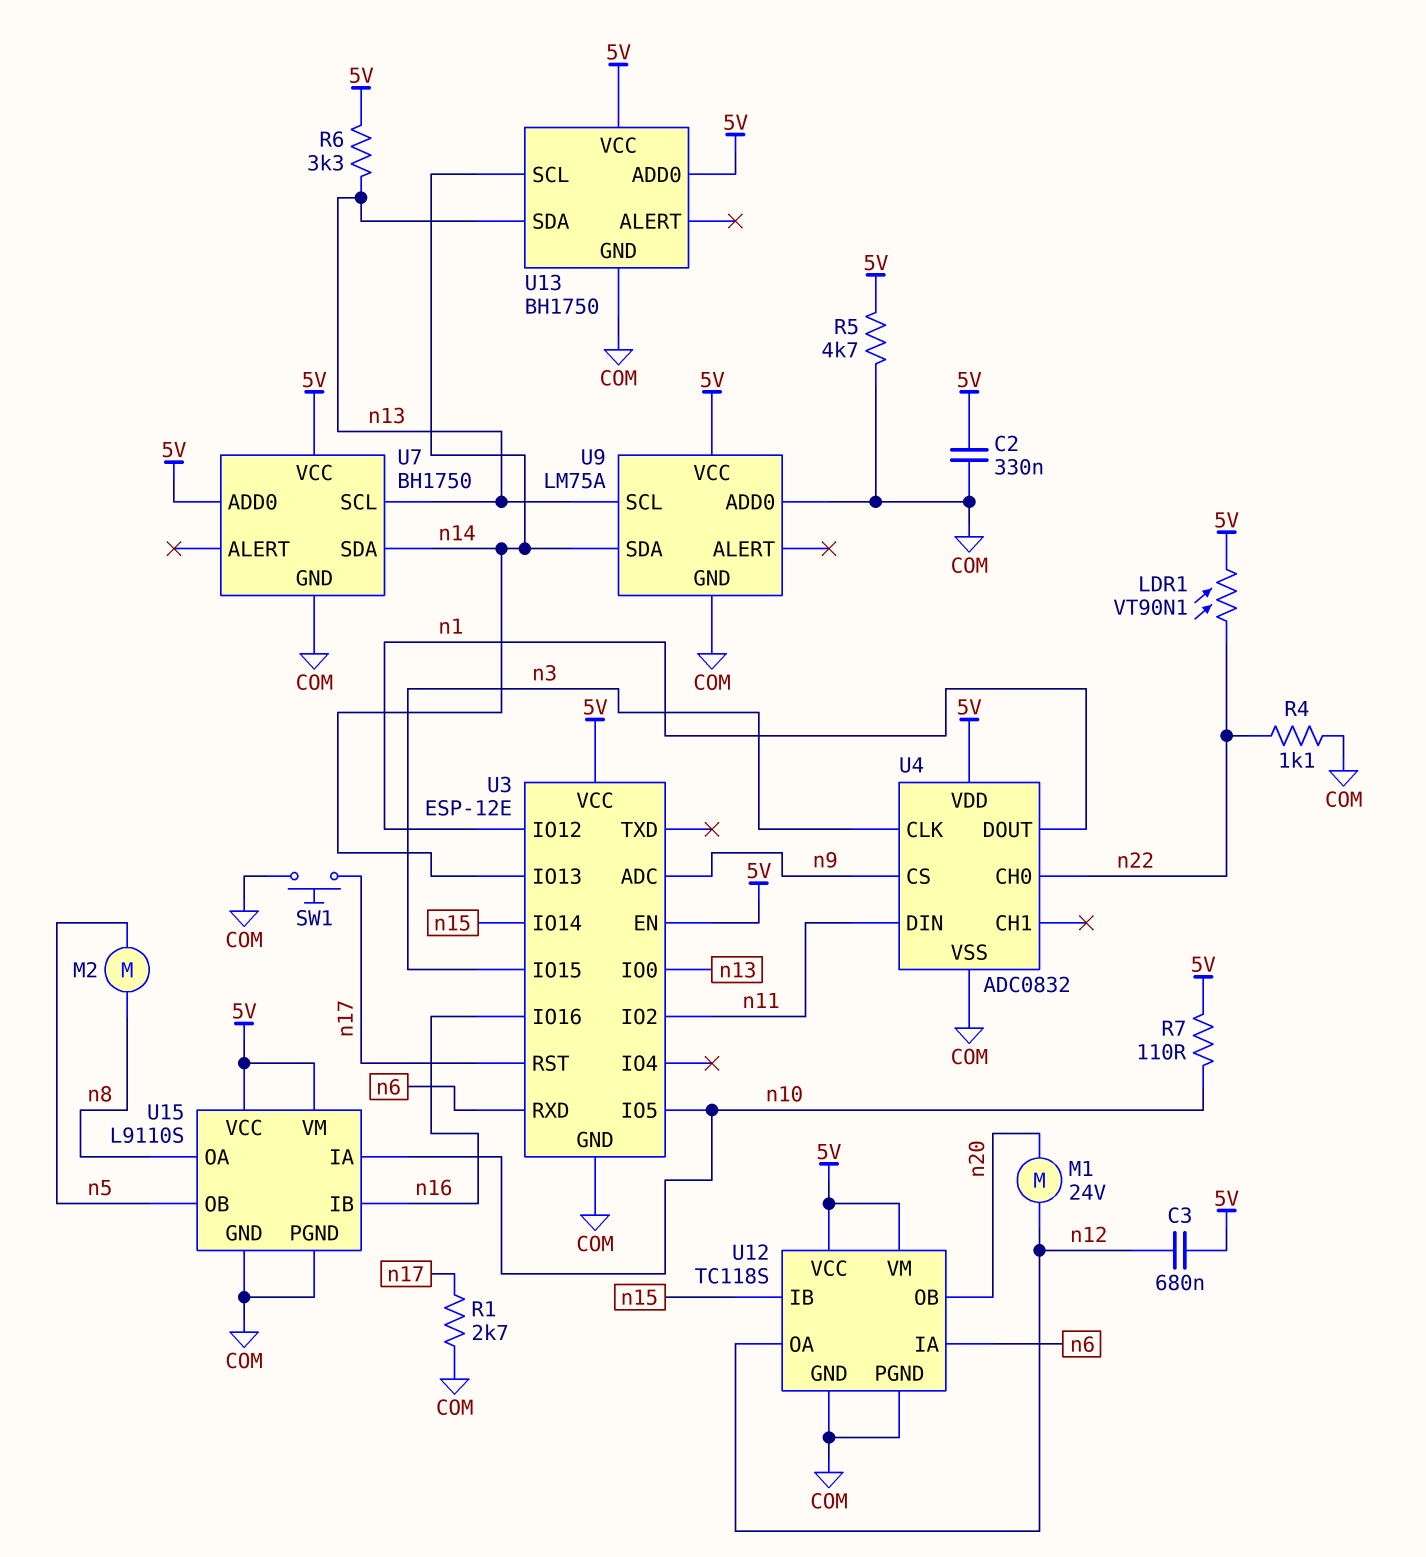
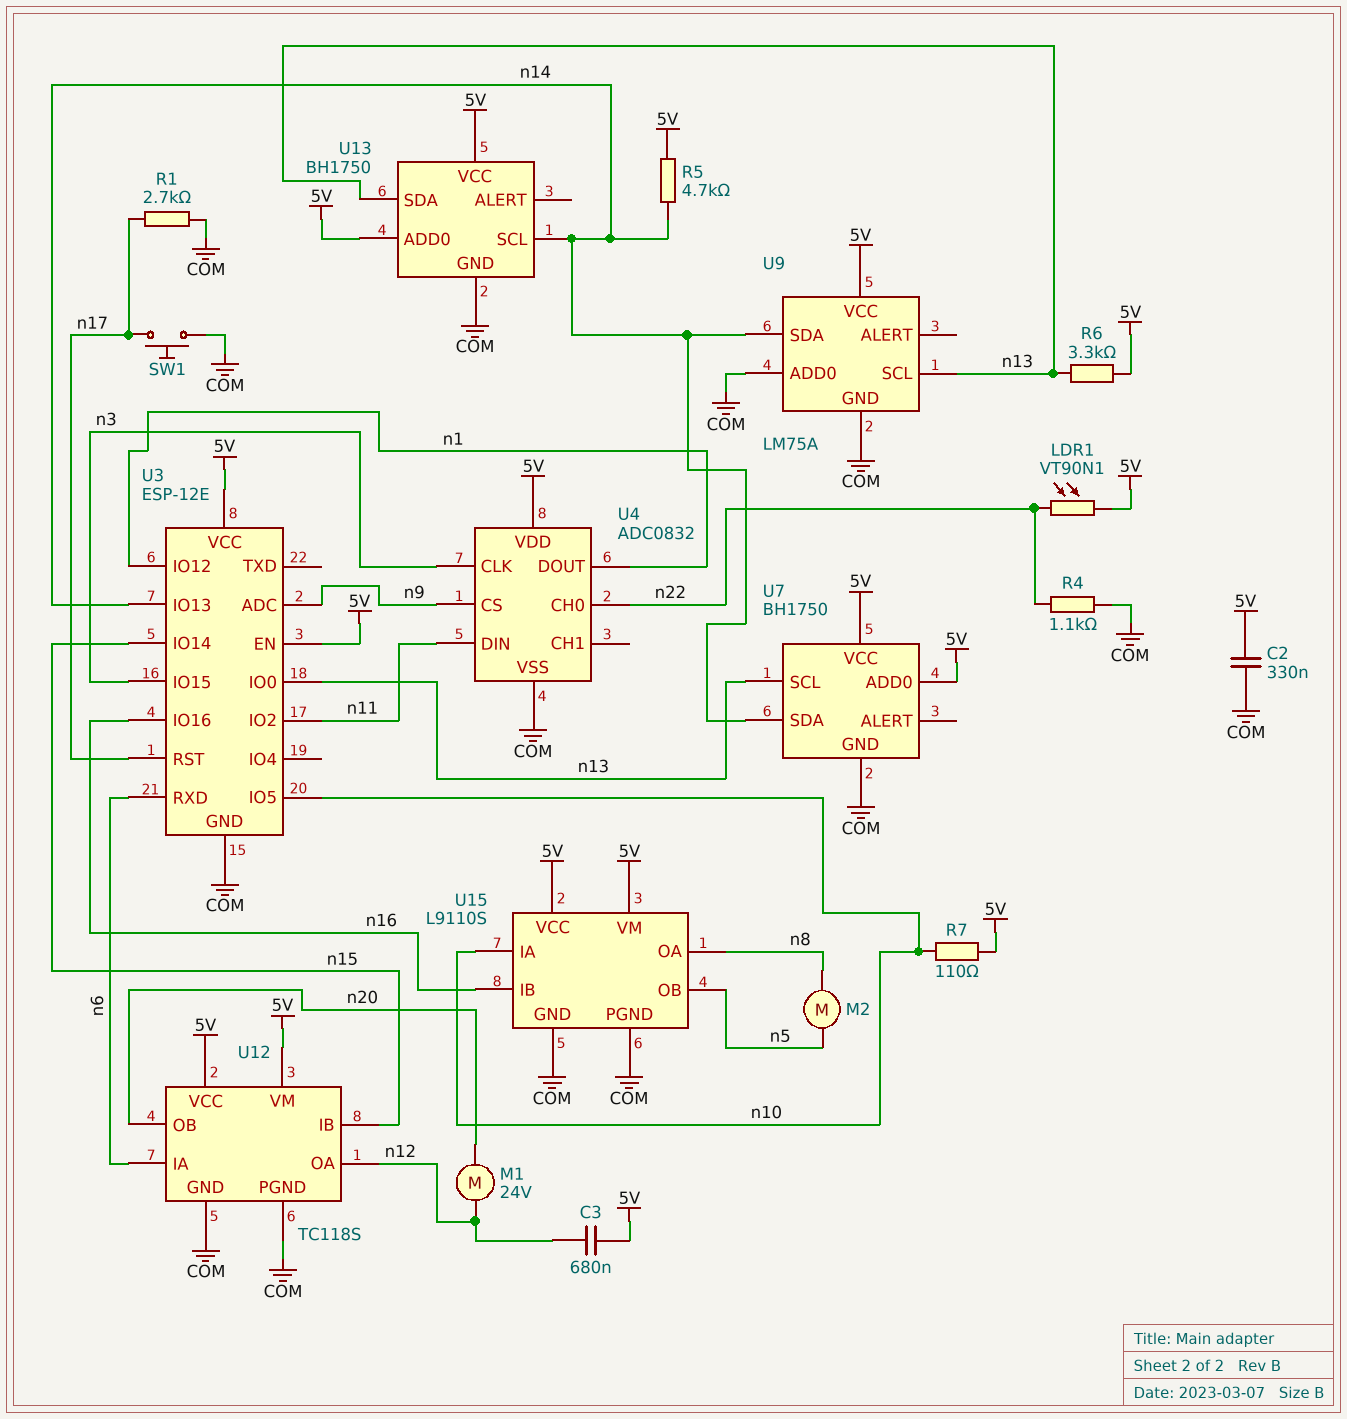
R5: 4.7k (5V, COM) -> 4.7k (5V, n14)

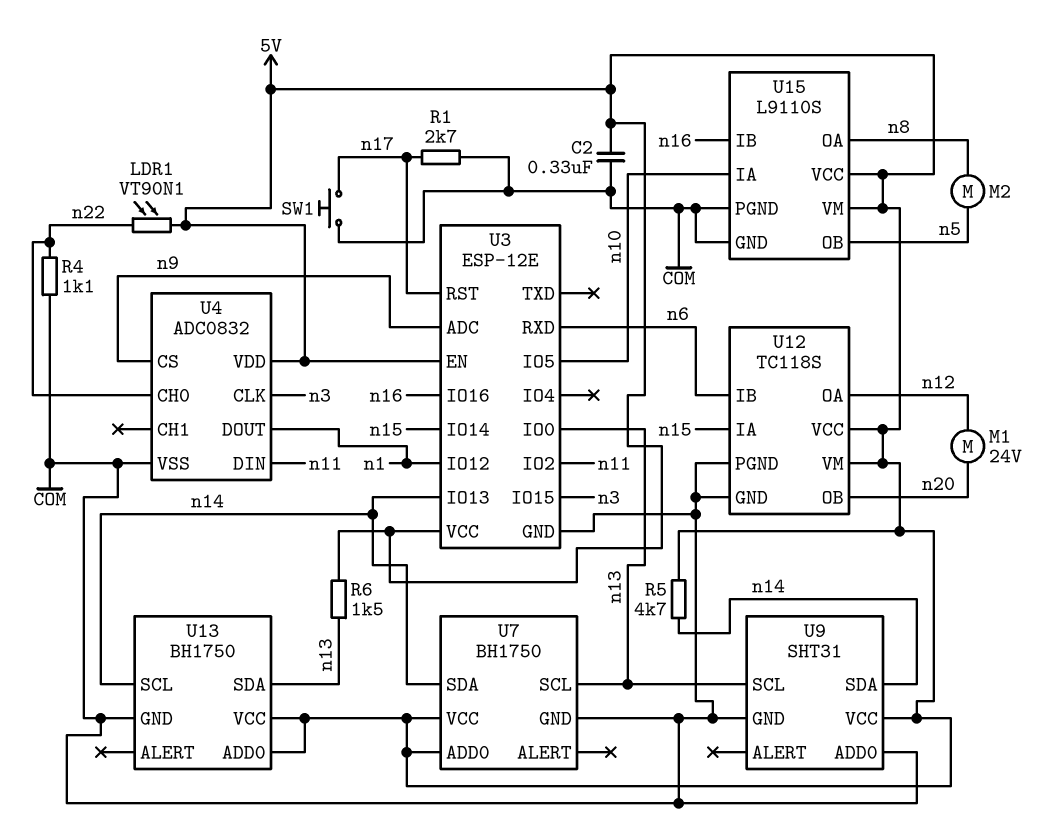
C3: 680nF (5V, n12) -> none
R6: 3.3k (5V, n13) -> 1.5k (5V, n13)
R7: 110 (5V, n10) -> none
U9: LM75A -> SHT31
U12 pin IA: n6 -> n15
U12 pin IB: n15 -> n6

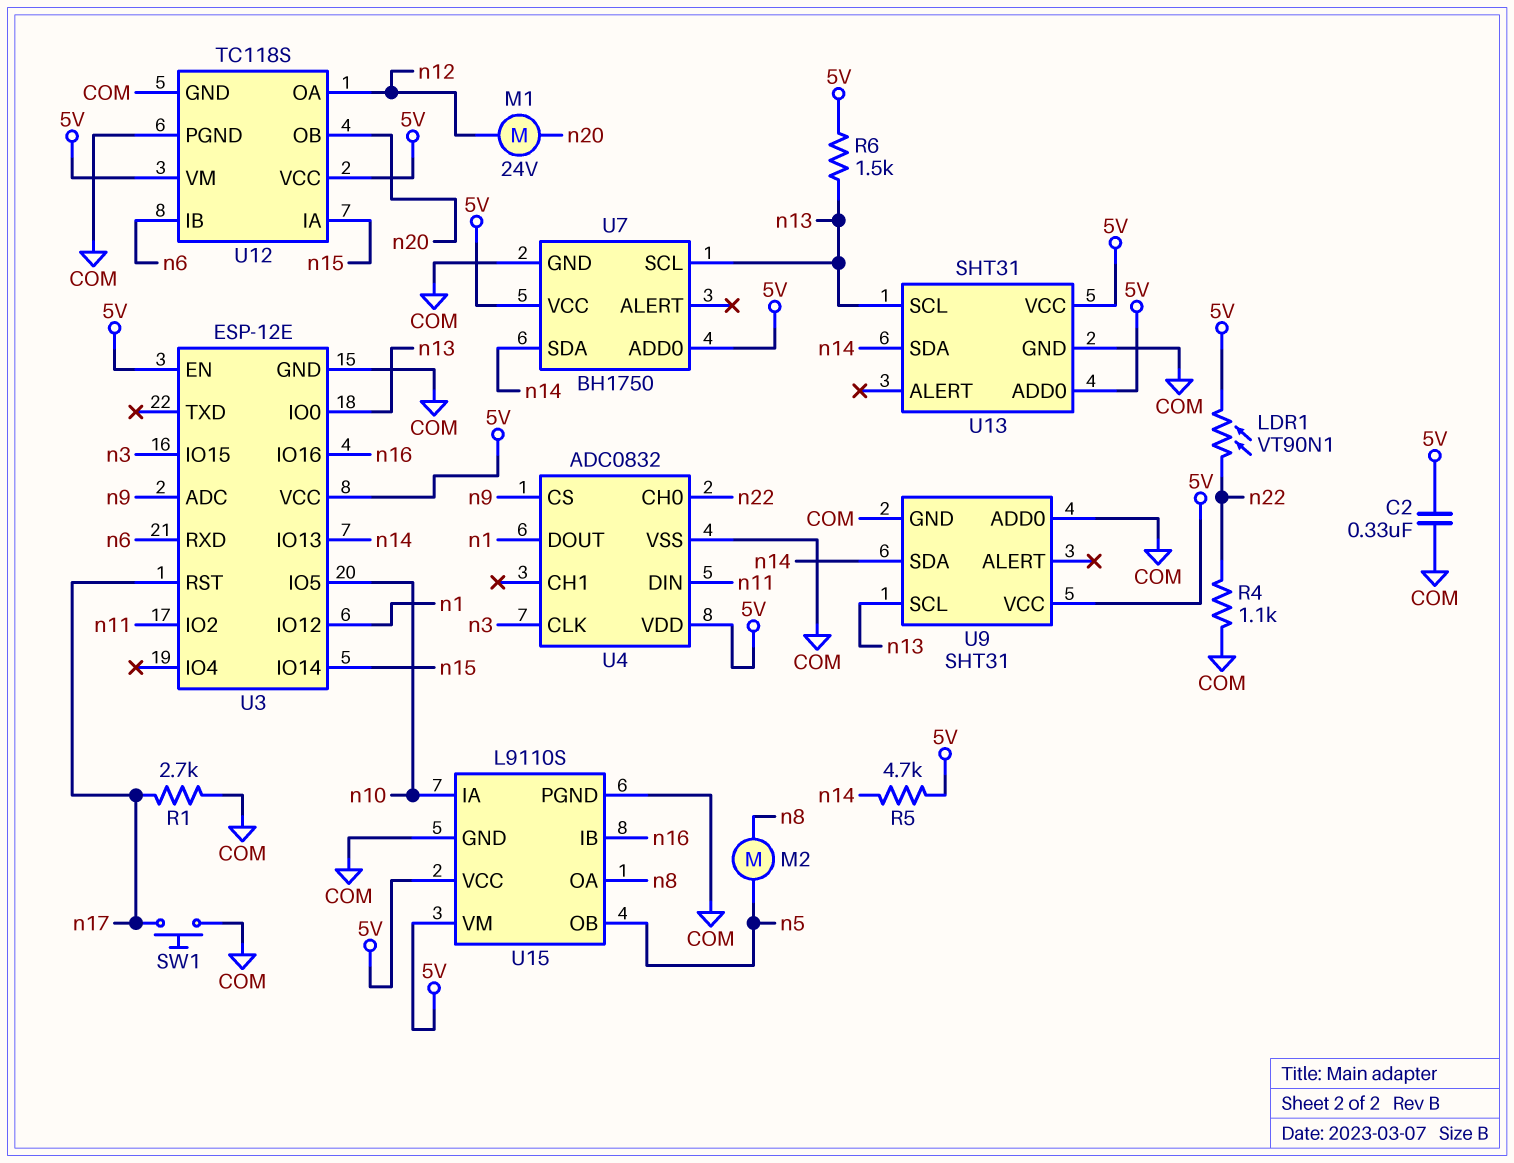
U13: BH1750 -> SHT31
U13 pin SCL: n14 -> n13
U13 pin SDA: n13 -> n14

